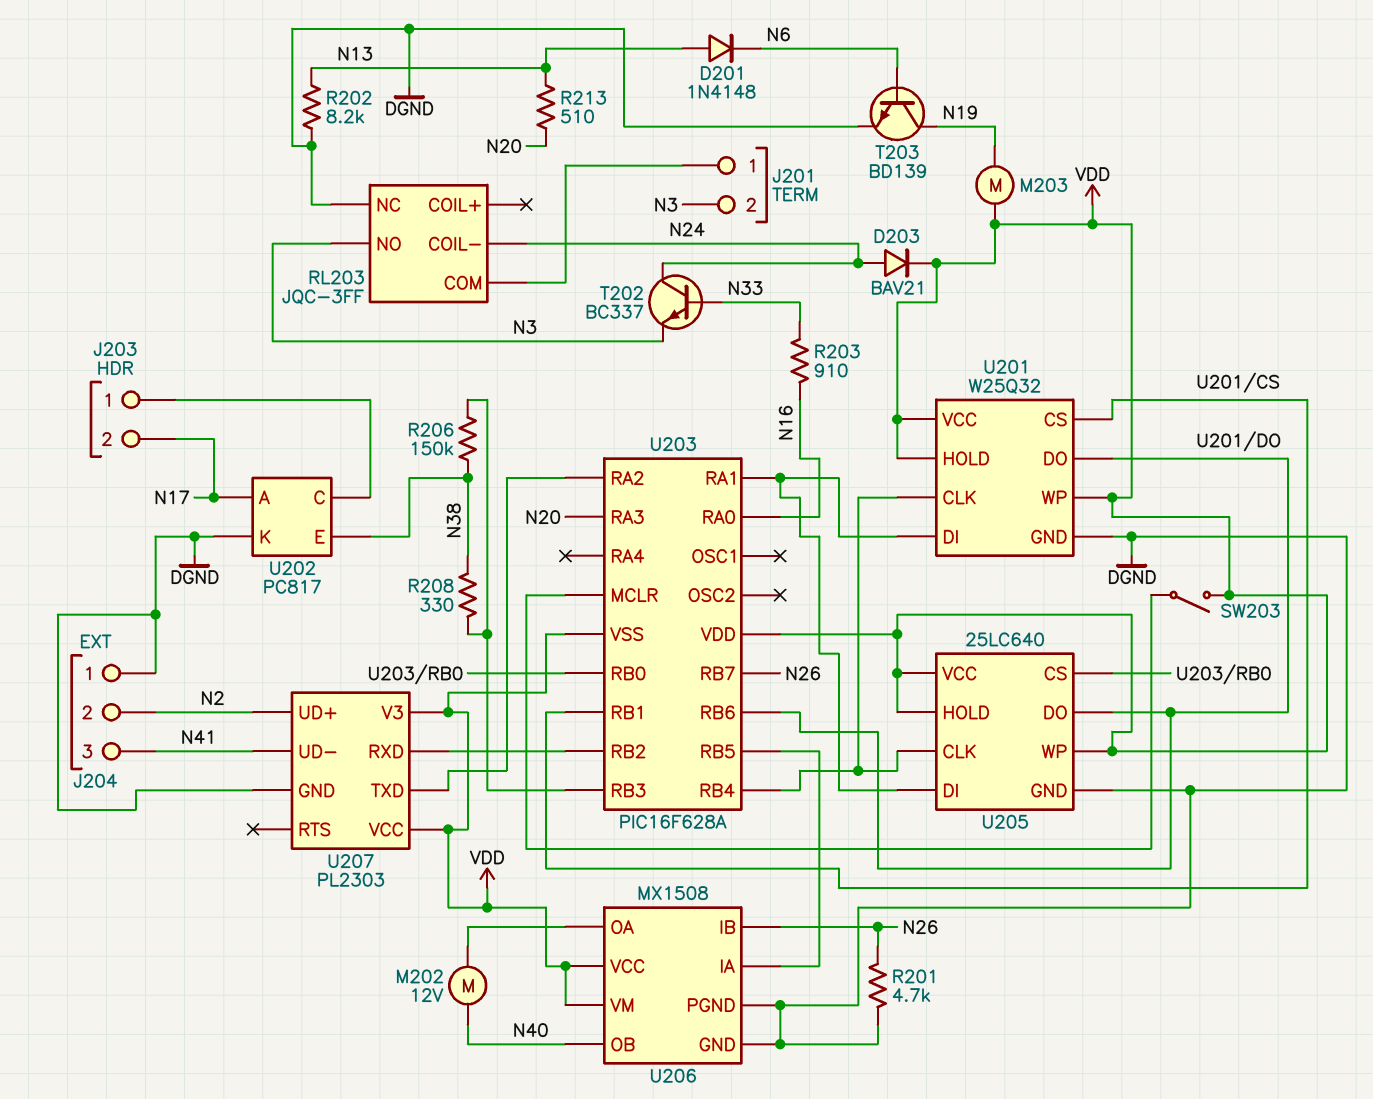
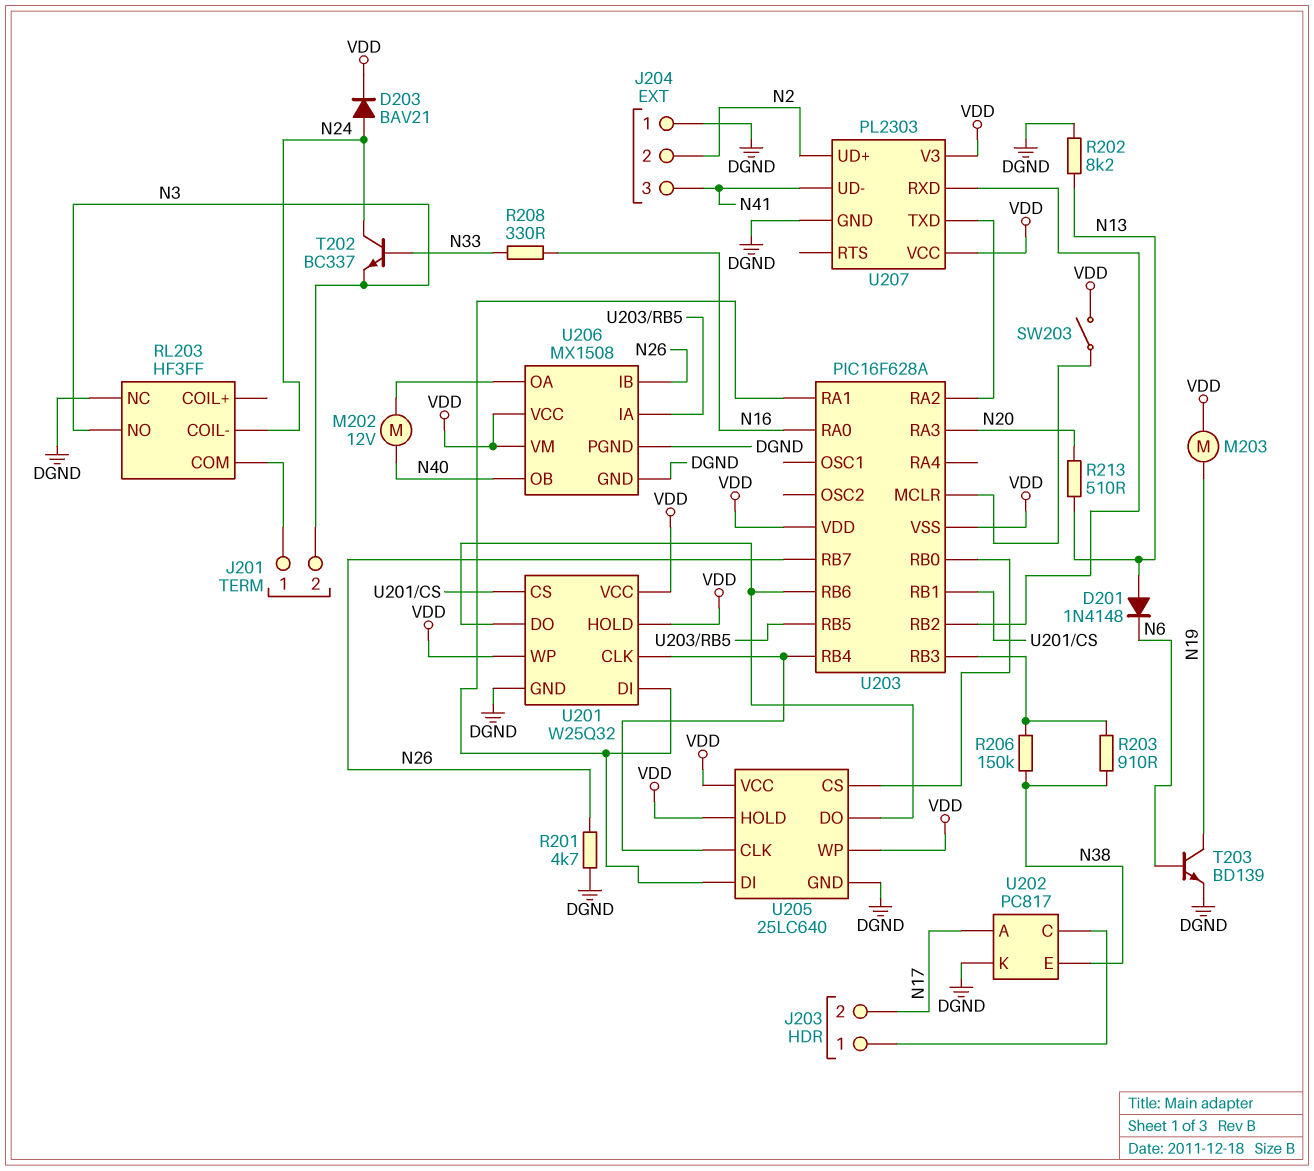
R203: 910 (N16, N33) -> 910 (N38, U203/RB3)
R208: 330 (N38, U203/RB3) -> 330 (N16, N33)
RL203: JQC-3FF -> HF3FF

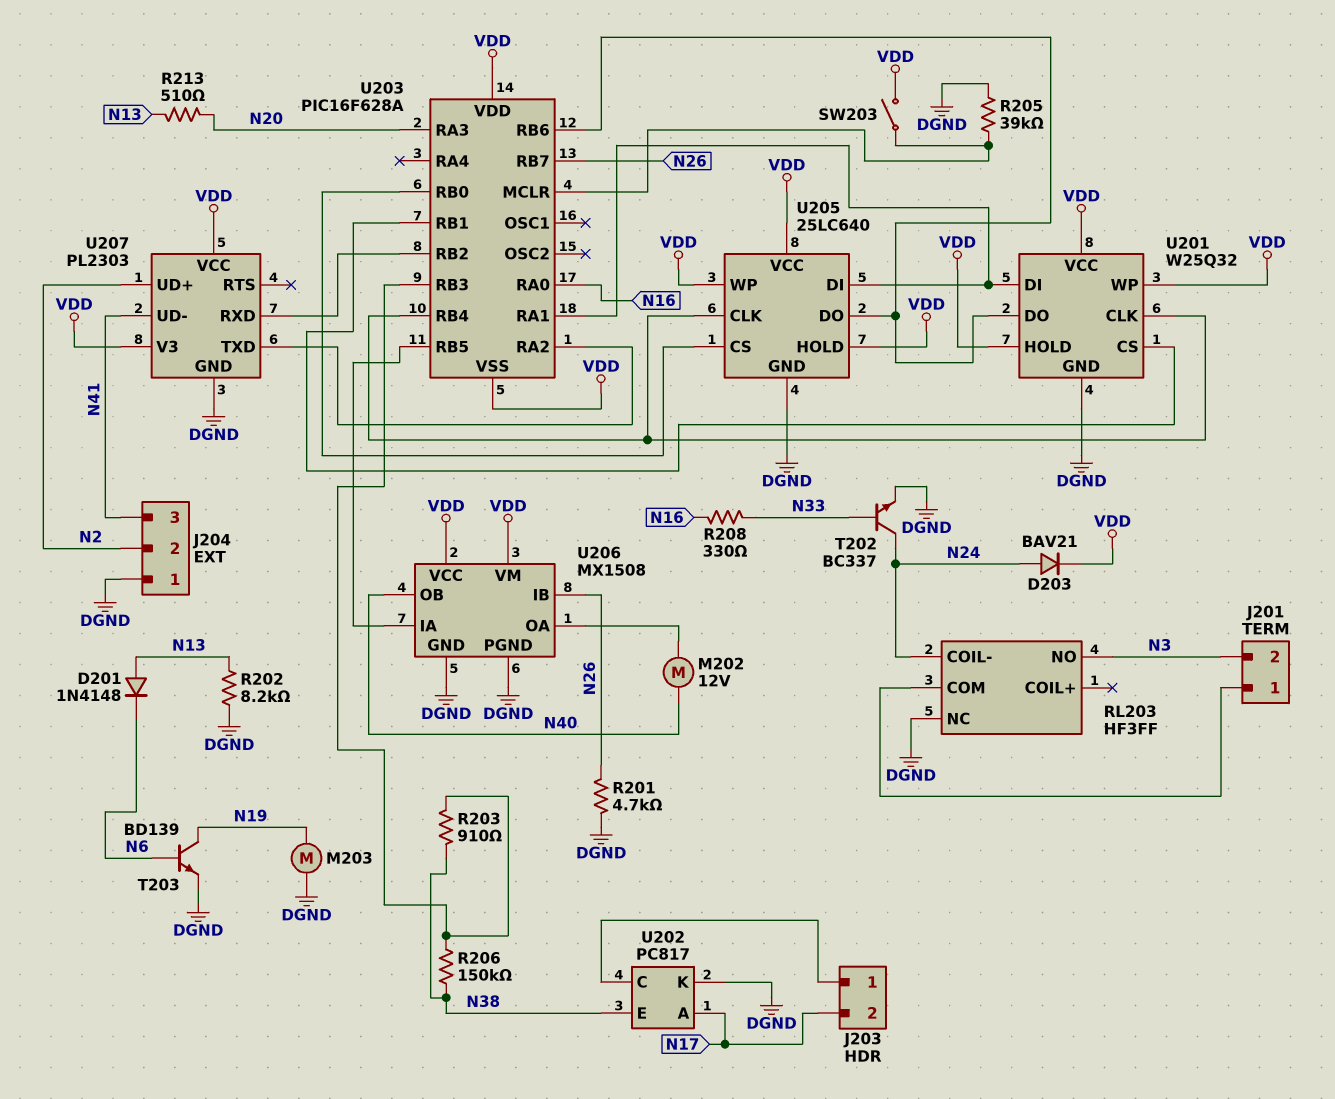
M203: motor (N19, VDD) -> motor (DGND, N19)
R205: none -> 39k (DGND, U203/MCLR)
T202: NPN BC337 (B N33, C N24, E N3) -> NPN BC337 (B N33, C N24, E DGND)

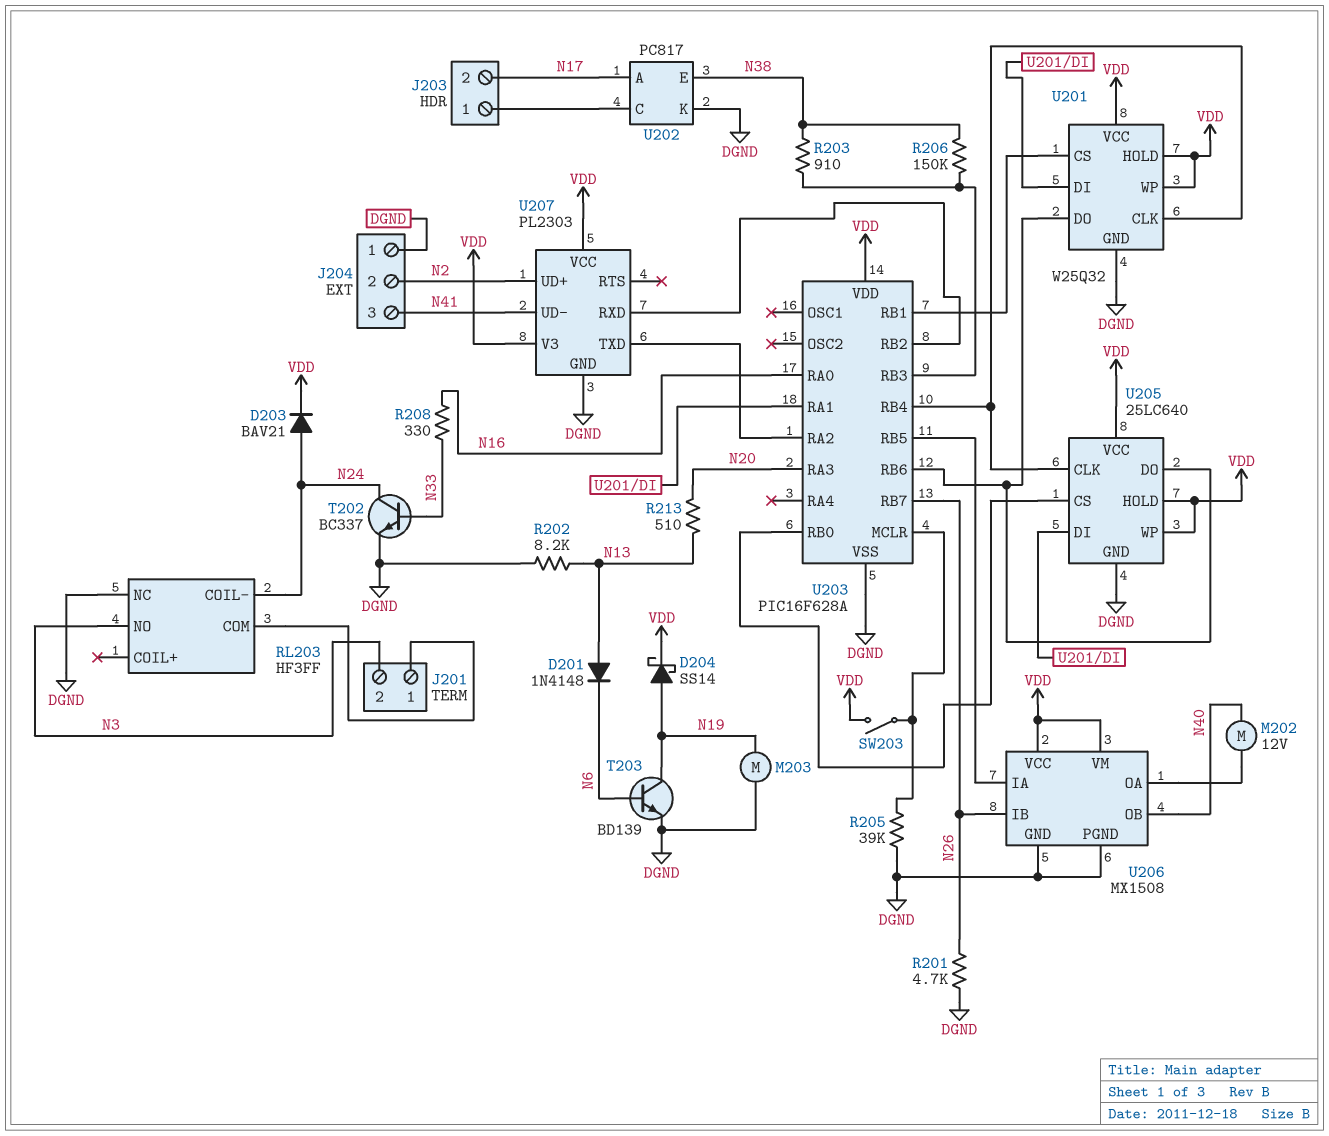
D204: none -> schottky SS14 (A N19, K VDD)
U203 pin VSS: VDD -> DGND

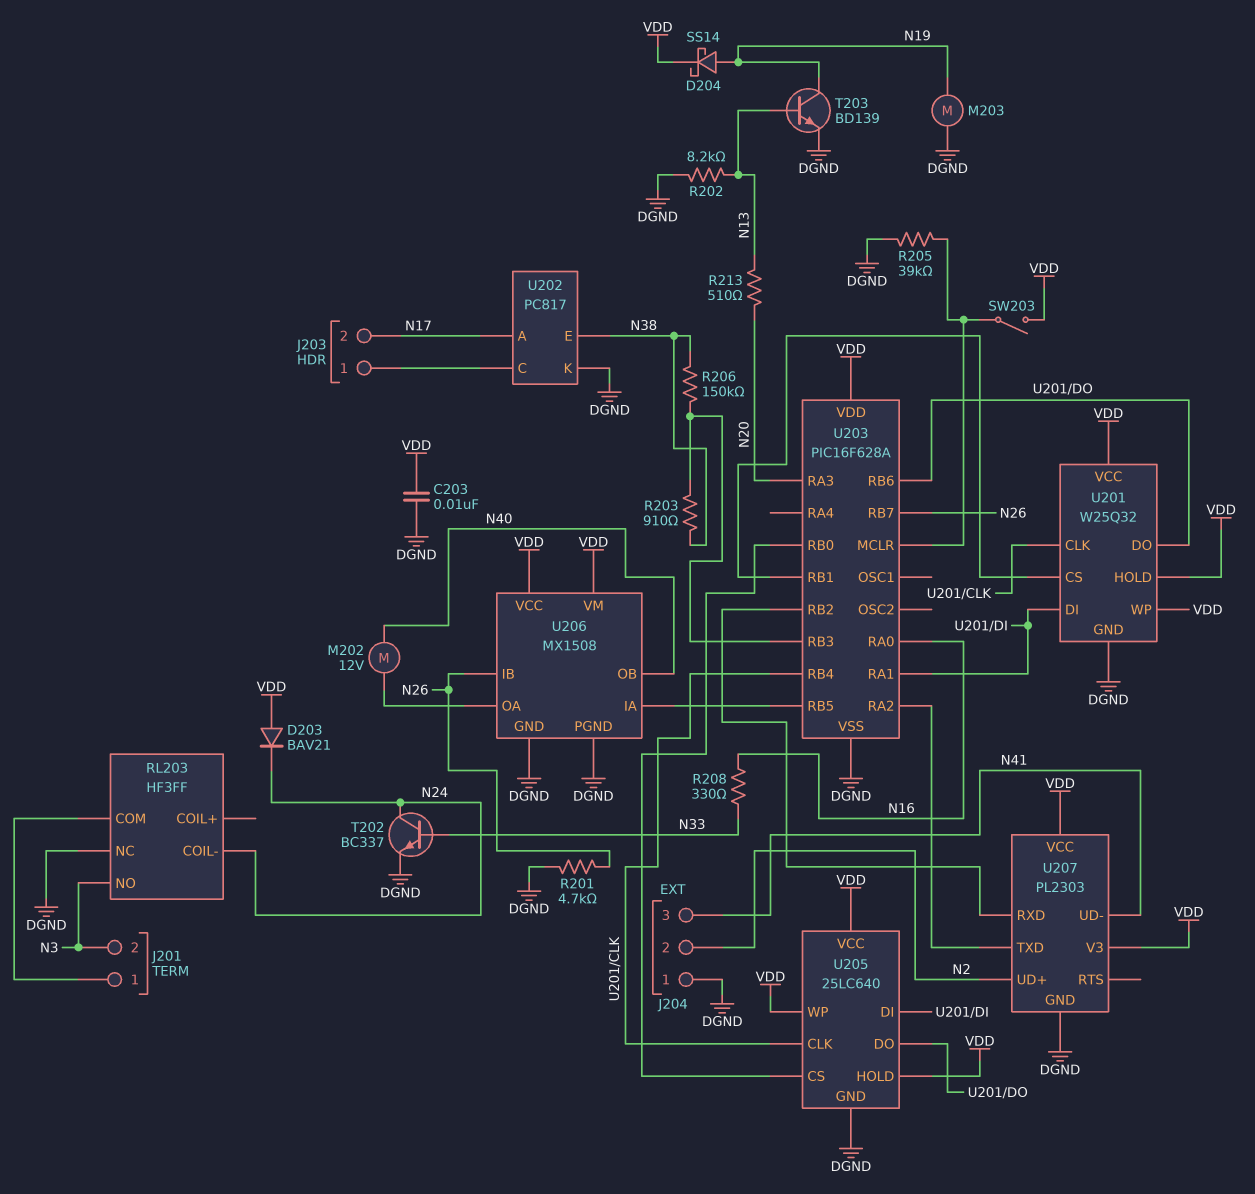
C203: none -> 10nF (DGND, VDD)
D201: diode 1N4148 (A N13, K N6) -> none
D203: diode BAV21 (A N24, K VDD) -> diode BAV21 (A VDD, K N24)
T203: NPN BD139 (B N6, C N19, E DGND) -> NPN BD139 (B N13, C N19, E DGND)

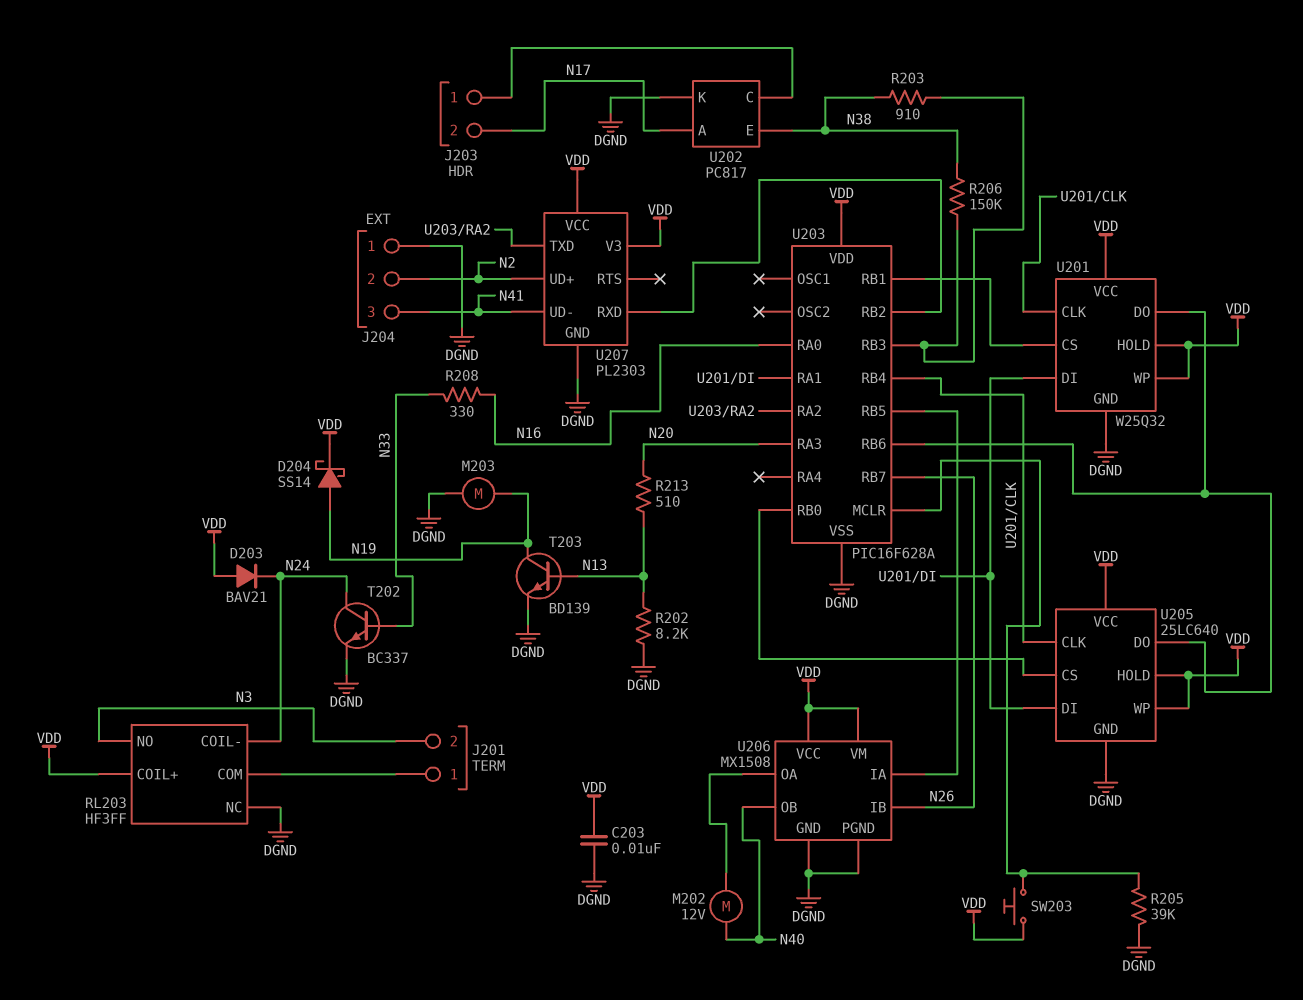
R201: 4.7k (DGND, N26) -> none
RL203 pin COIL+: none -> VDD
SW203: switch (U203/MCLR, VDD) -> button (U203/MCLR, VDD)

